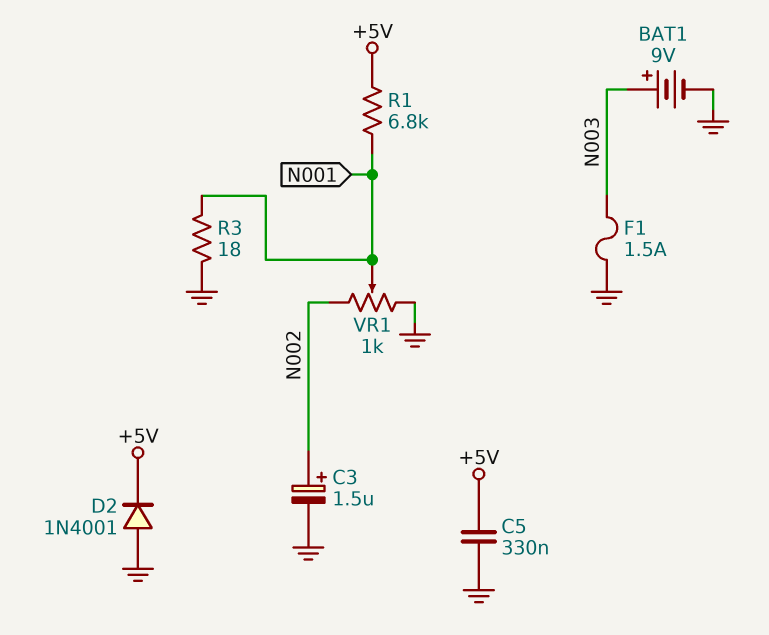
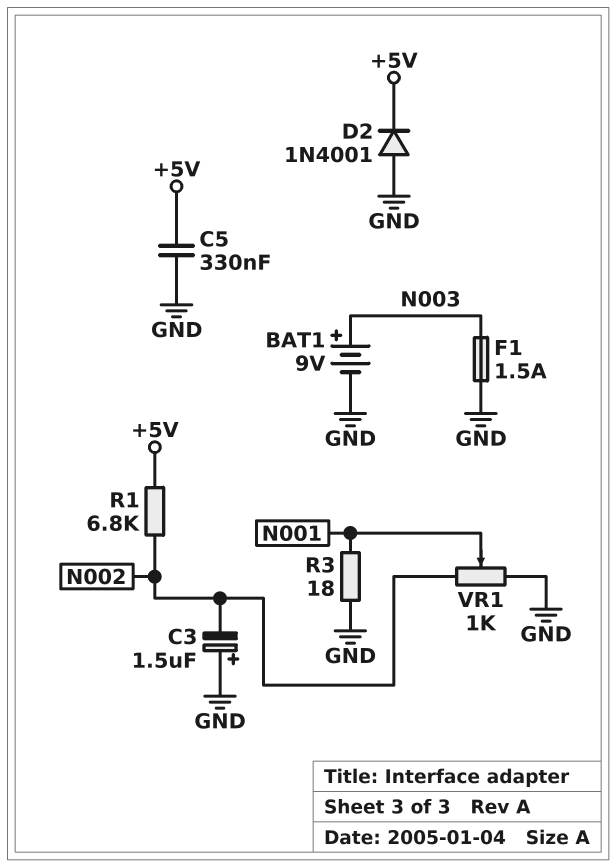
C3: 1.5uF (plus N002, minus GND) -> 1.5uF (plus GND, minus N002)
R1: 6.8k (+5V, N001) -> 6.8k (+5V, N002)

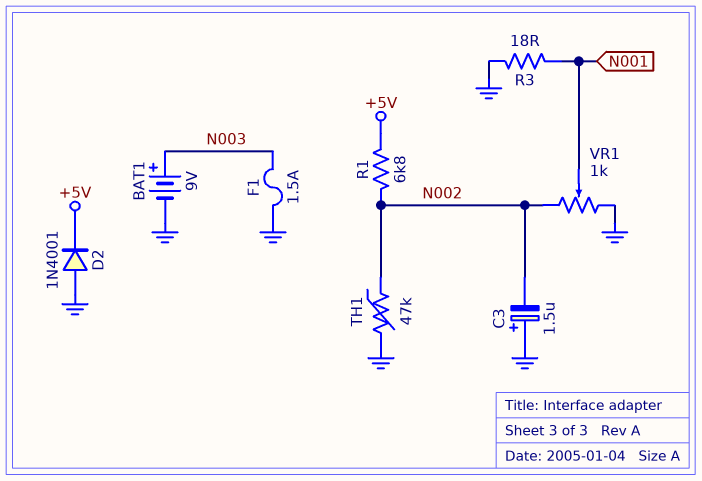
C5: 330nF (+5V, GND) -> none
TH1: none -> 47k (GND, N002)

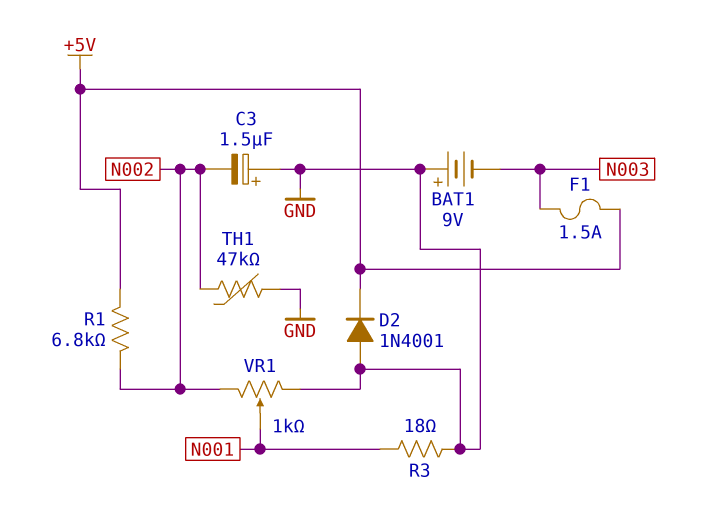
BAT1: 9V (plus N003, minus GND) -> 9V (plus GND, minus N003)
F1: 1.5A (GND, N003) -> 1.5A (+5V, N003)

